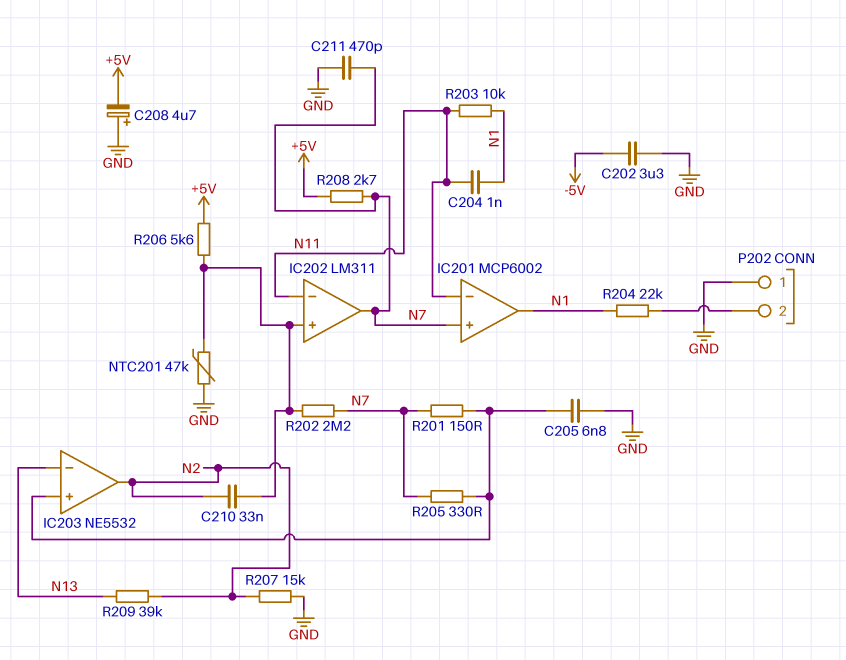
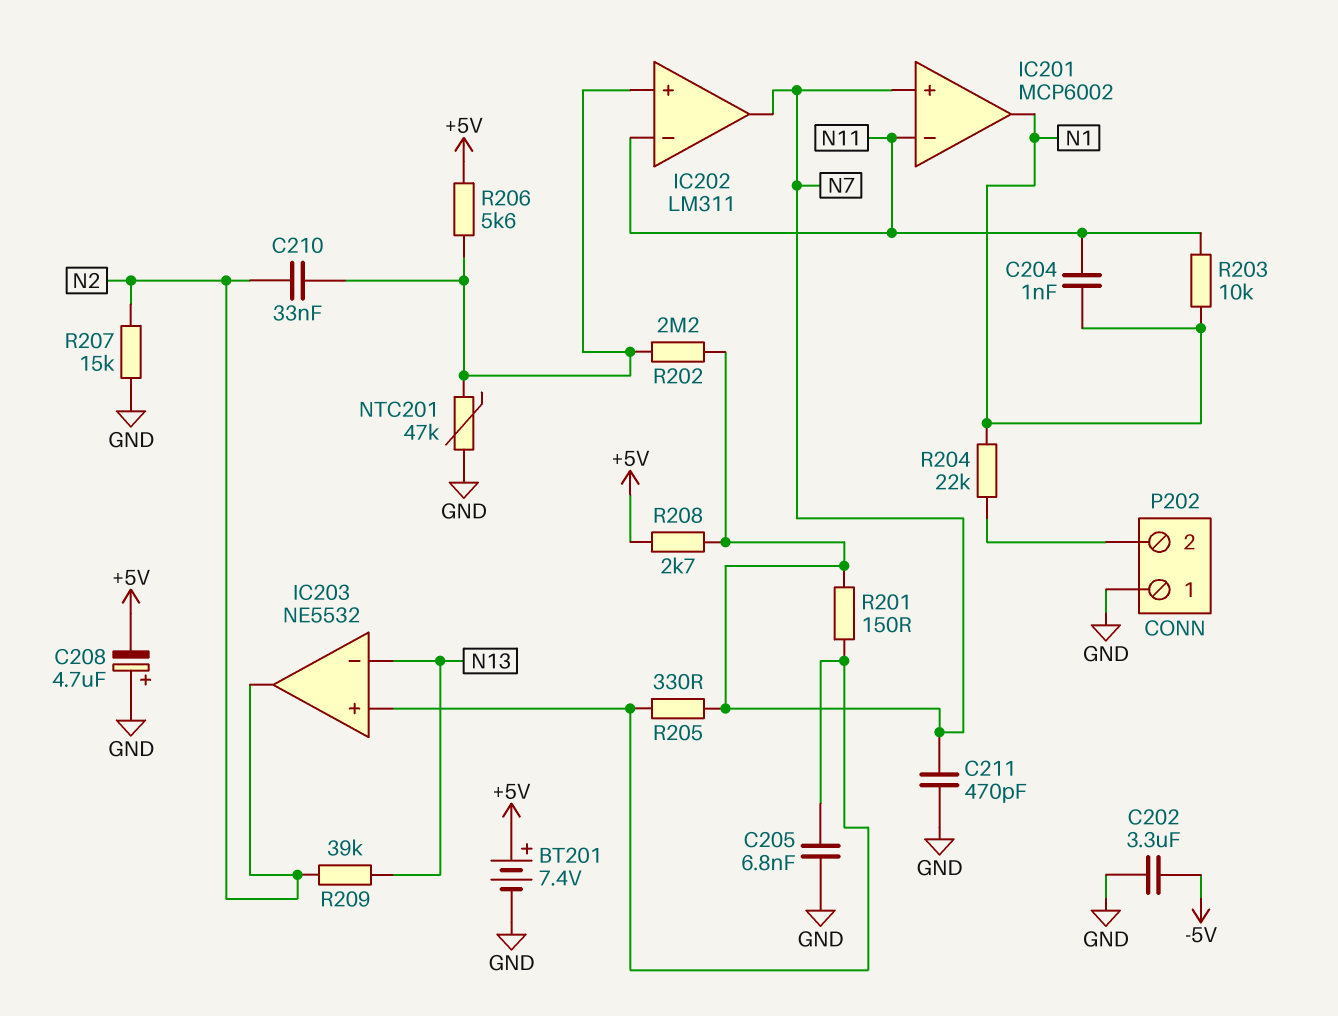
BT201: none -> 7.4V (plus +5V, minus GND)

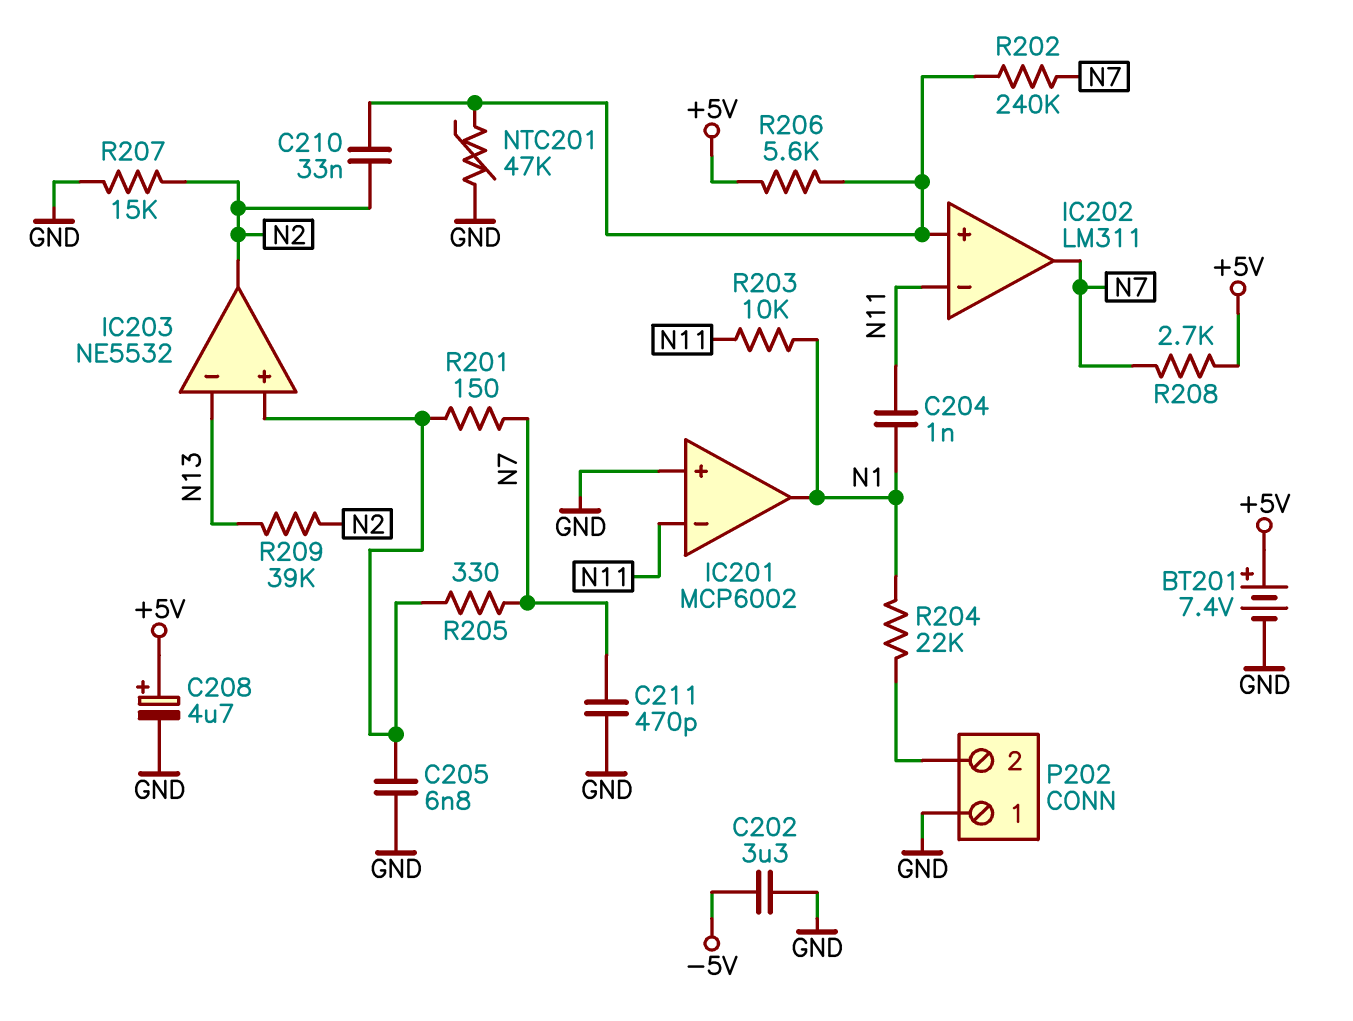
C208: 4.7uF (plus GND, minus +5V) -> 4.7uF (plus +5V, minus GND)
IC201 pin in+: N7 -> GND
R202: 2.2M (IC202/in+, N7) -> 240k (IC202/in+, N7)

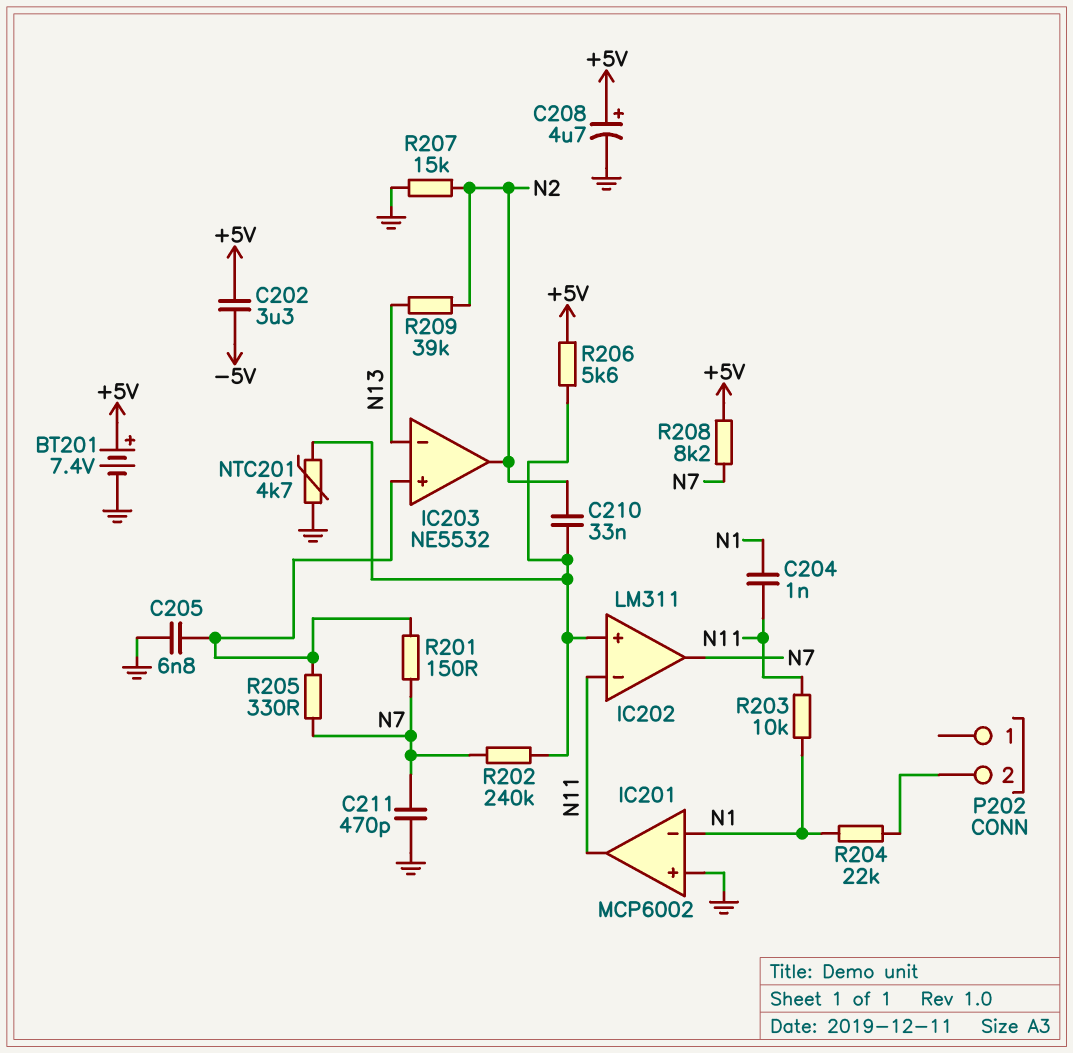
C202: 3.3uF (-5V, GND) -> 3.3uF (+5V, -5V)
IC201 pin in-: N11 -> N1
IC201 pin out: N1 -> N11
NTC201: 47k (GND, IC202/in+) -> 4.7k (GND, IC202/in+)
P202 pin 1: GND -> none
R208: 2.7k (+5V, N7) -> 8.2k (+5V, N7)

